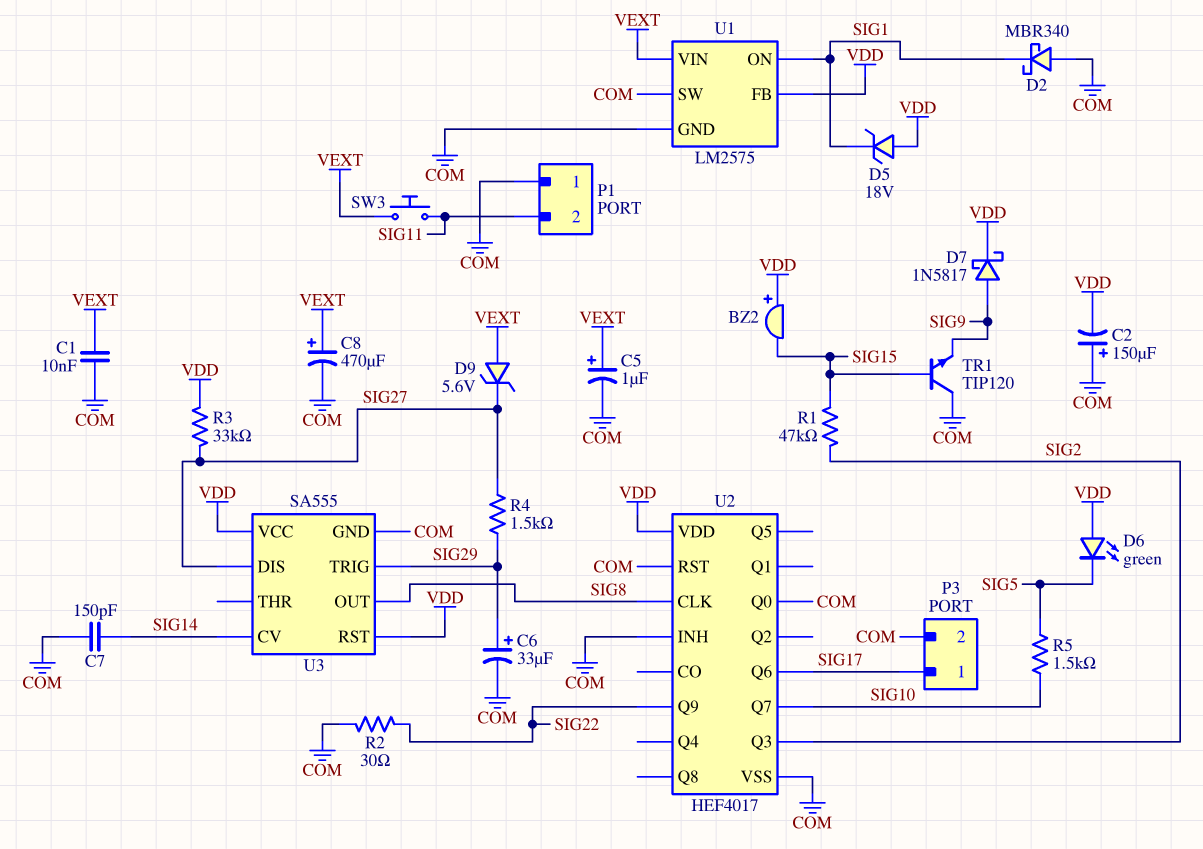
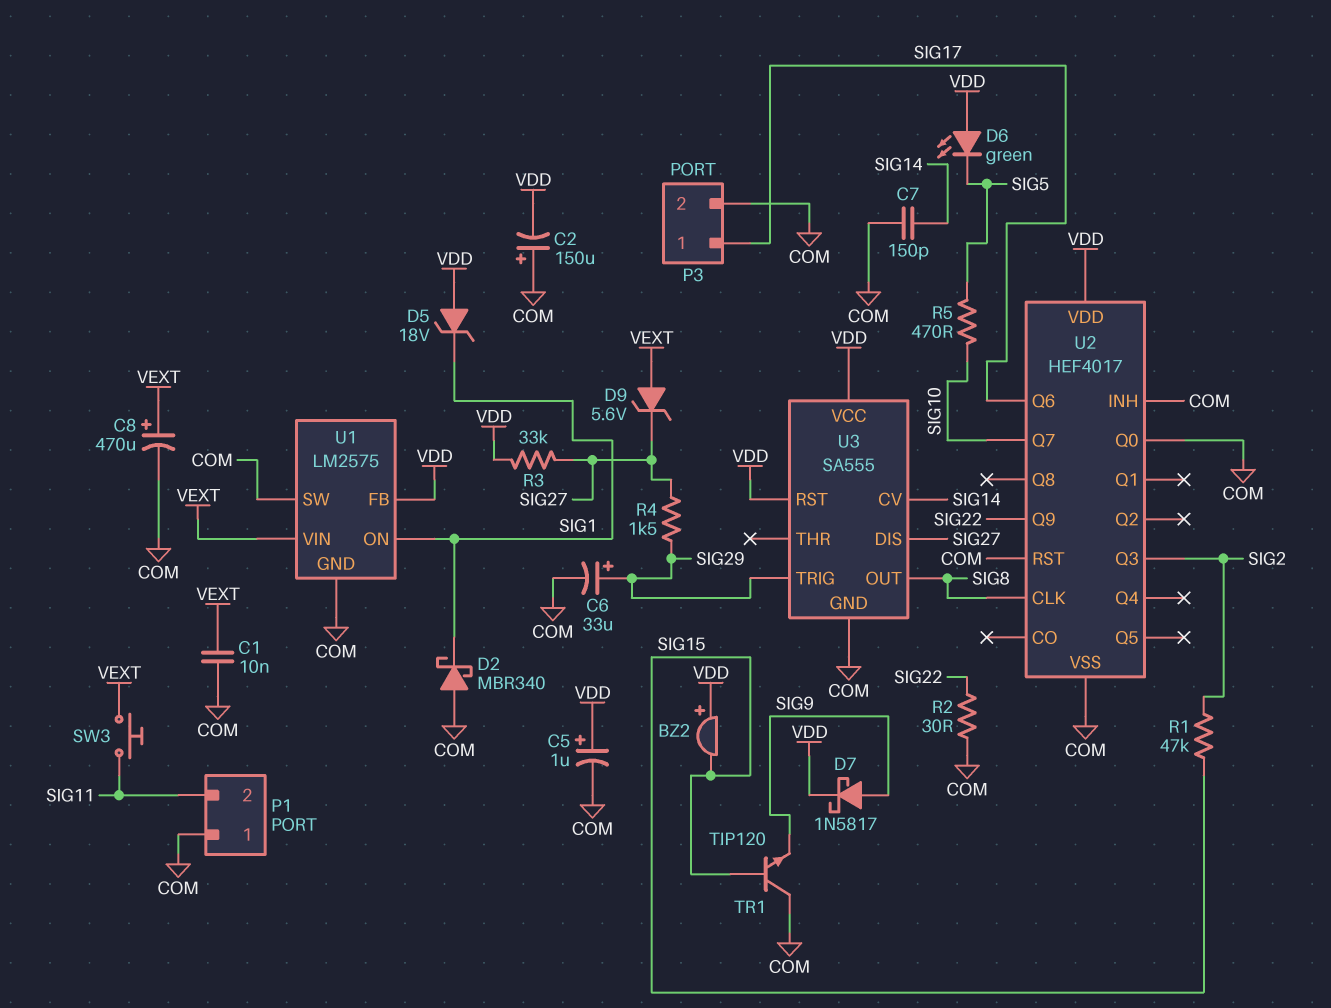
C5: 1uF (plus VEXT, minus COM) -> 1uF (plus VDD, minus COM)
R5: 1.5k (SIG5, SIG10) -> 470 (SIG5, SIG10)

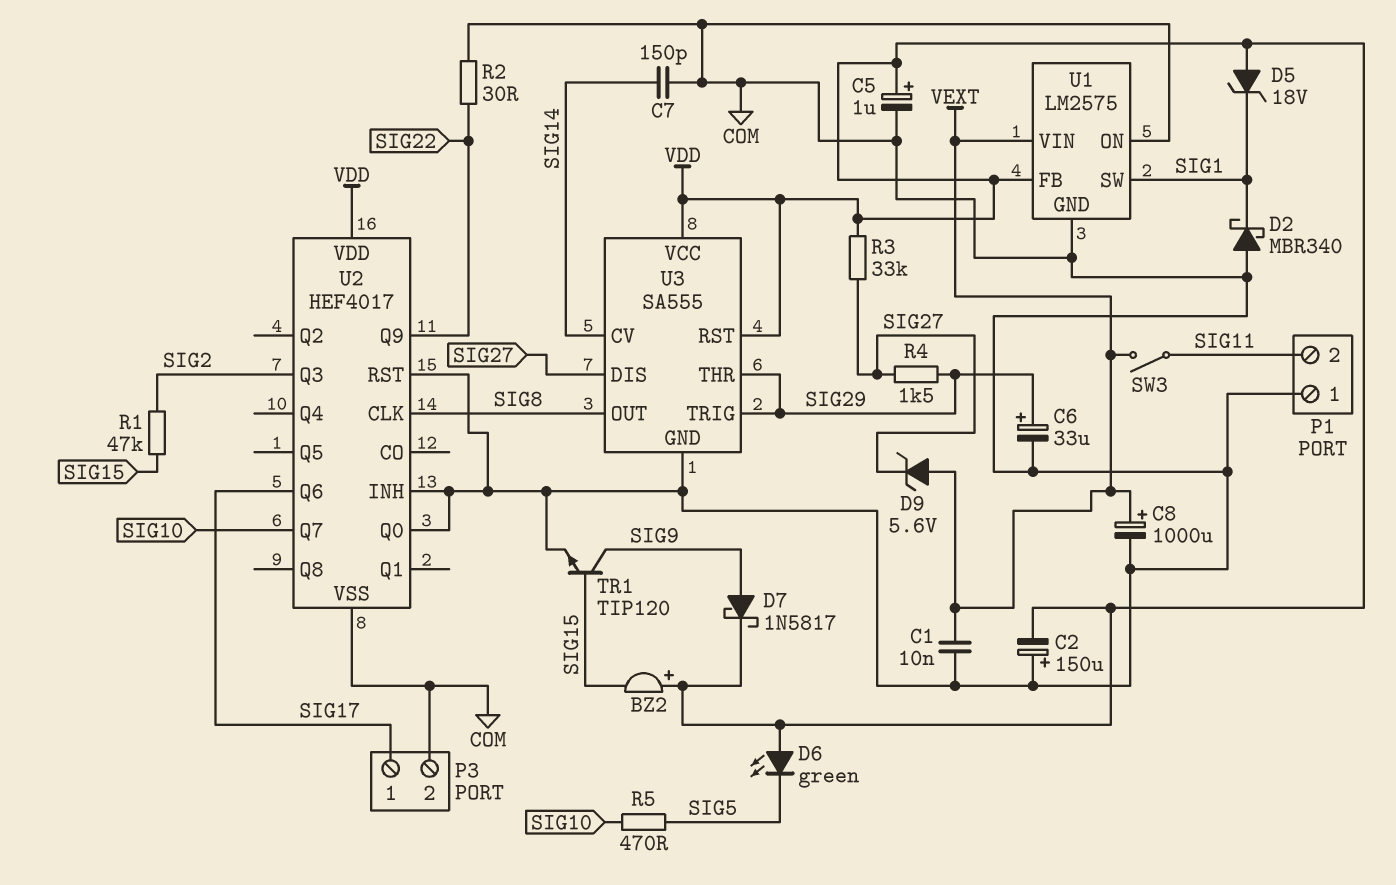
C8: 470uF (plus VEXT, minus COM) -> 1000uF (plus VEXT, minus COM)
SW3: button (SIG11, VEXT) -> switch (SIG11, VEXT)
TR1: NPN TIP120 (B SIG15, C COM, E SIG9) -> NPN TIP120 (B SIG15, C SIG9, E COM)
U1 pin ON: SIG1 -> COM
U1 pin SW: COM -> SIG1
U3 pin THR: none -> SIG29

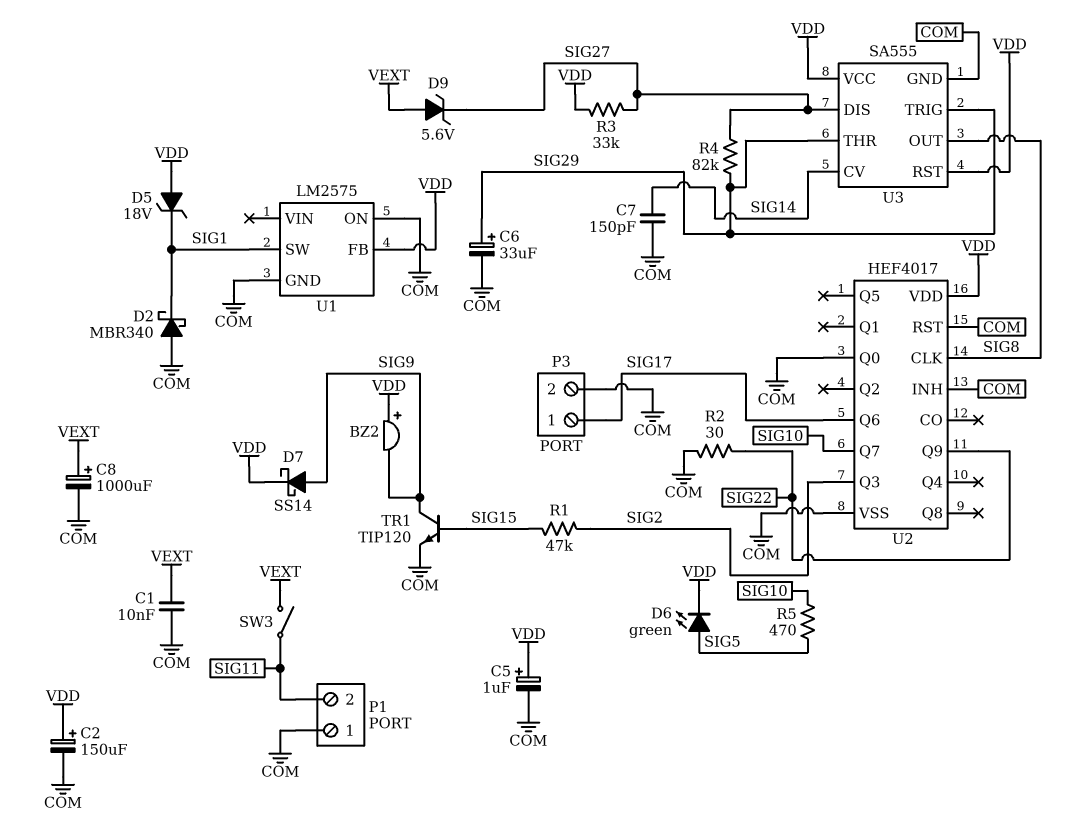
BZ2: buzzer (plus VDD, minus SIG15) -> buzzer (plus VDD, minus SIG9)
C2: 150uF (plus COM, minus VDD) -> 150uF (plus VDD, minus COM)
D6: LED green (A VDD, K SIG5) -> LED green (A SIG5, K VDD)
D7: schottky 1N5817 (A SIG9, K VDD) -> schottky SS14 (A SIG9, K VDD)
R4: 1.5k (SIG27, SIG29) -> 82k (SIG27, SIG29)
U1 pin VIN: VEXT -> none

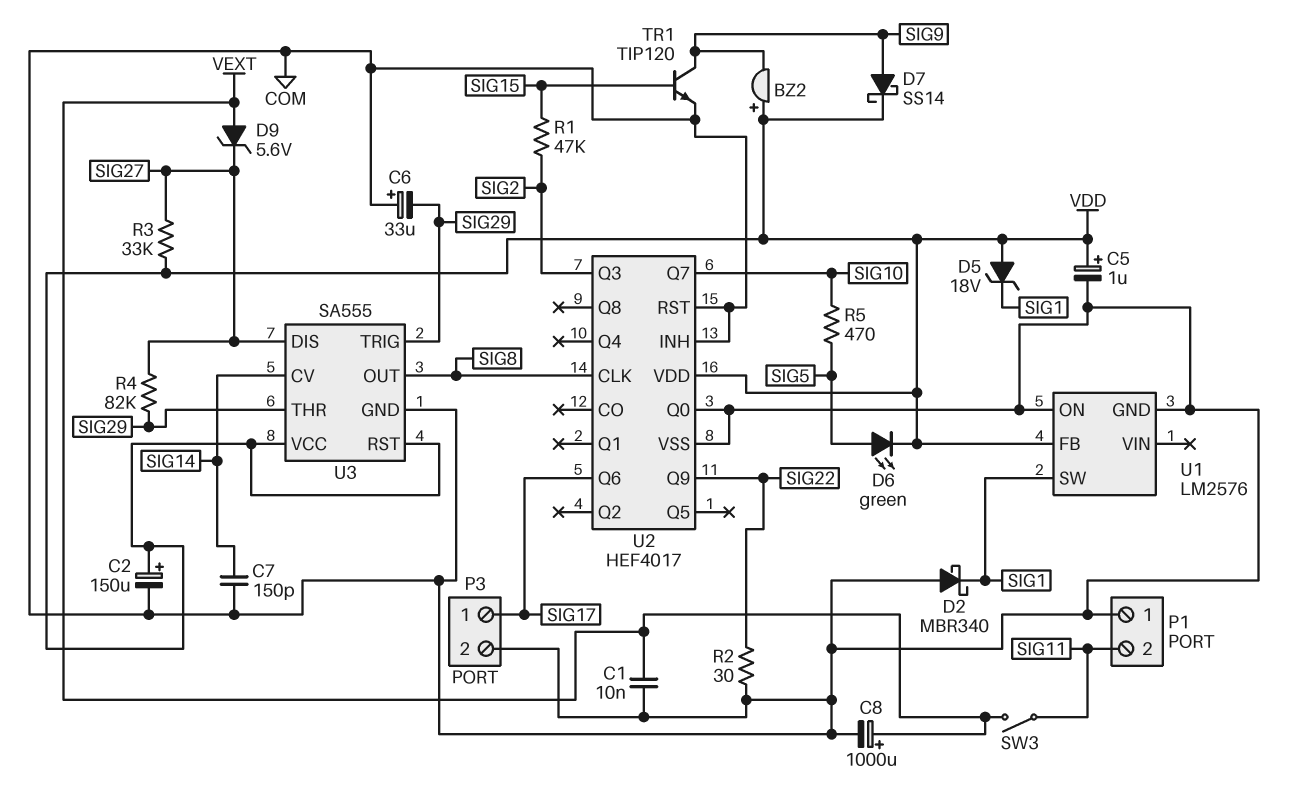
C6: 33uF (plus SIG29, minus COM) -> 33uF (plus COM, minus SIG29)
U1: LM2575 -> LM2576

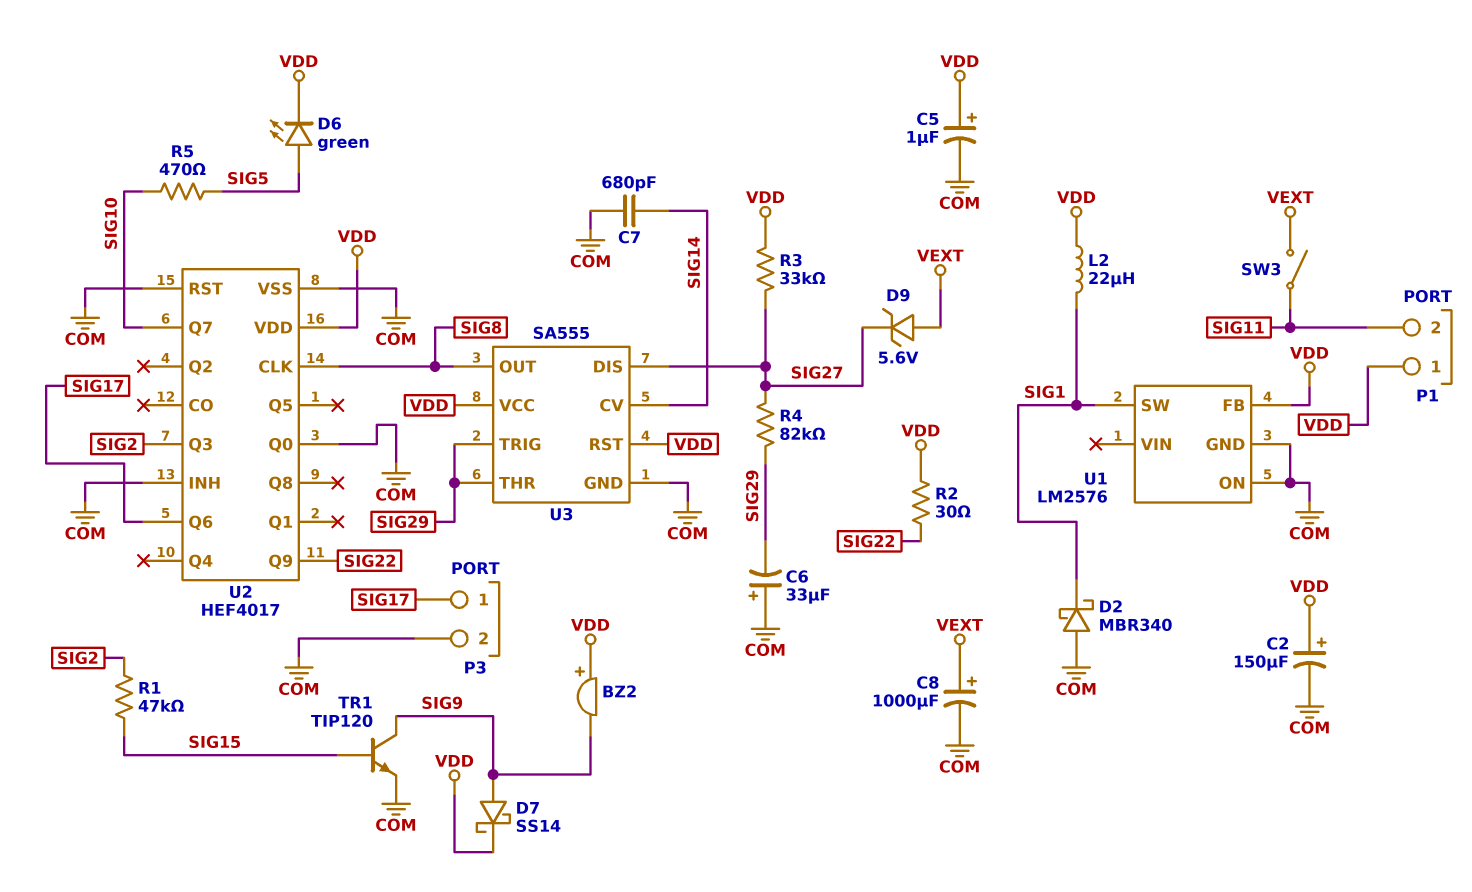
C1: 10nF (COM, VEXT) -> none
C7: 150pF (COM, SIG14) -> 680pF (COM, SIG14)
D5: zener 18V (A VDD, K SIG1) -> none
L2: none -> 22uH (SIG1, VDD)
P1 pin 1: COM -> VDD
R2: 30 (COM, SIG22) -> 30 (SIG22, VDD)

